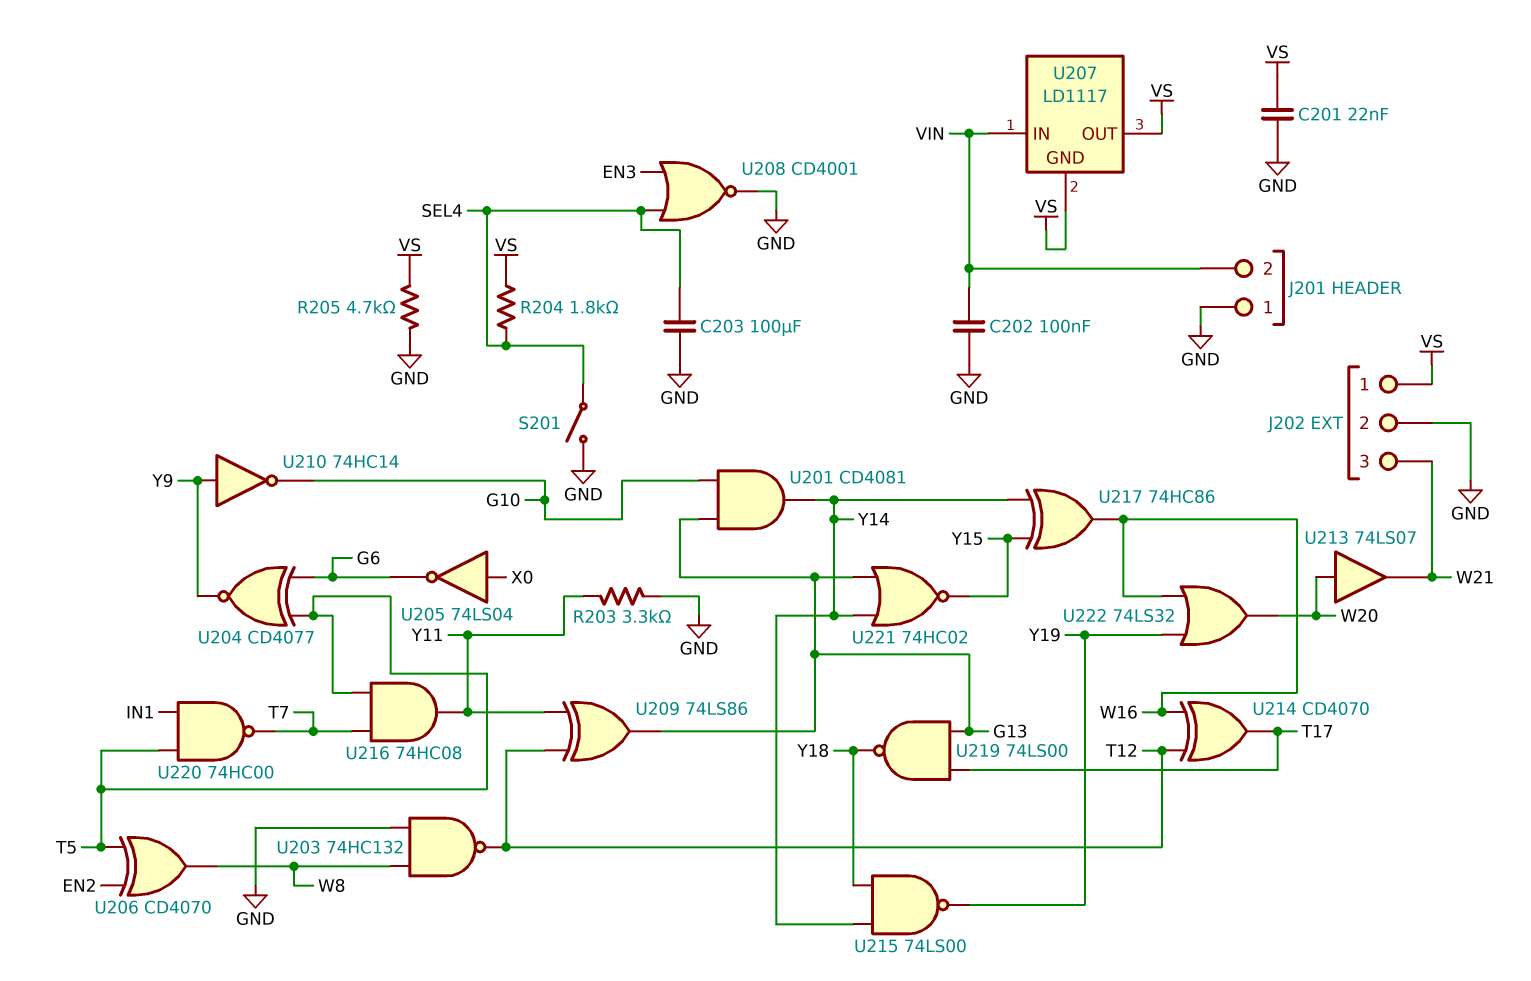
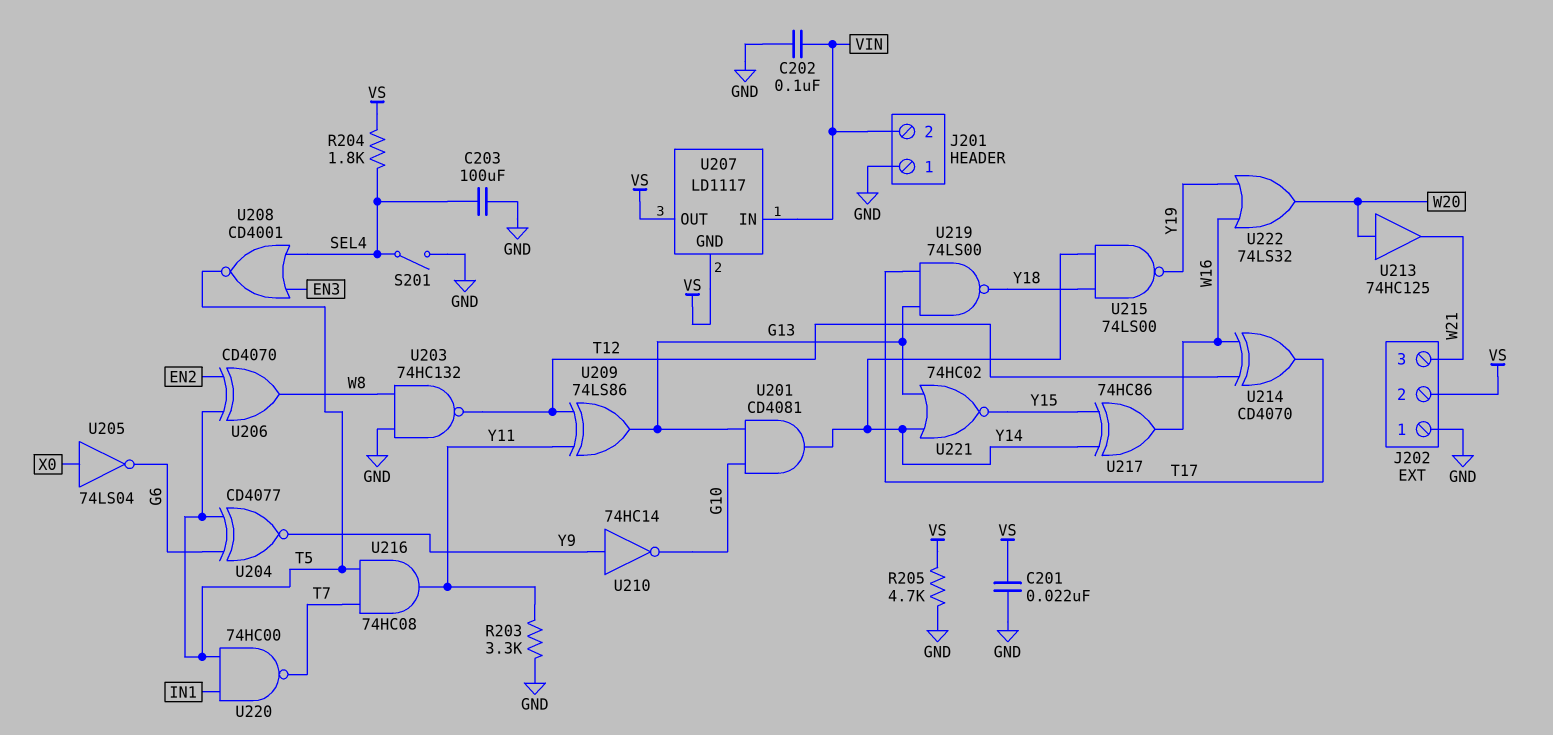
J202 pin 1: VS -> GND
J202 pin 2: GND -> VS
U208: NOR CD4001 (in EN3, in SEL4, out GND) -> NOR CD4001 (in EN3, in SEL4, out T5)
U213: buffer 74LS07 (in W20, out W21) -> buffer 74HC125 (in W20, out W21)

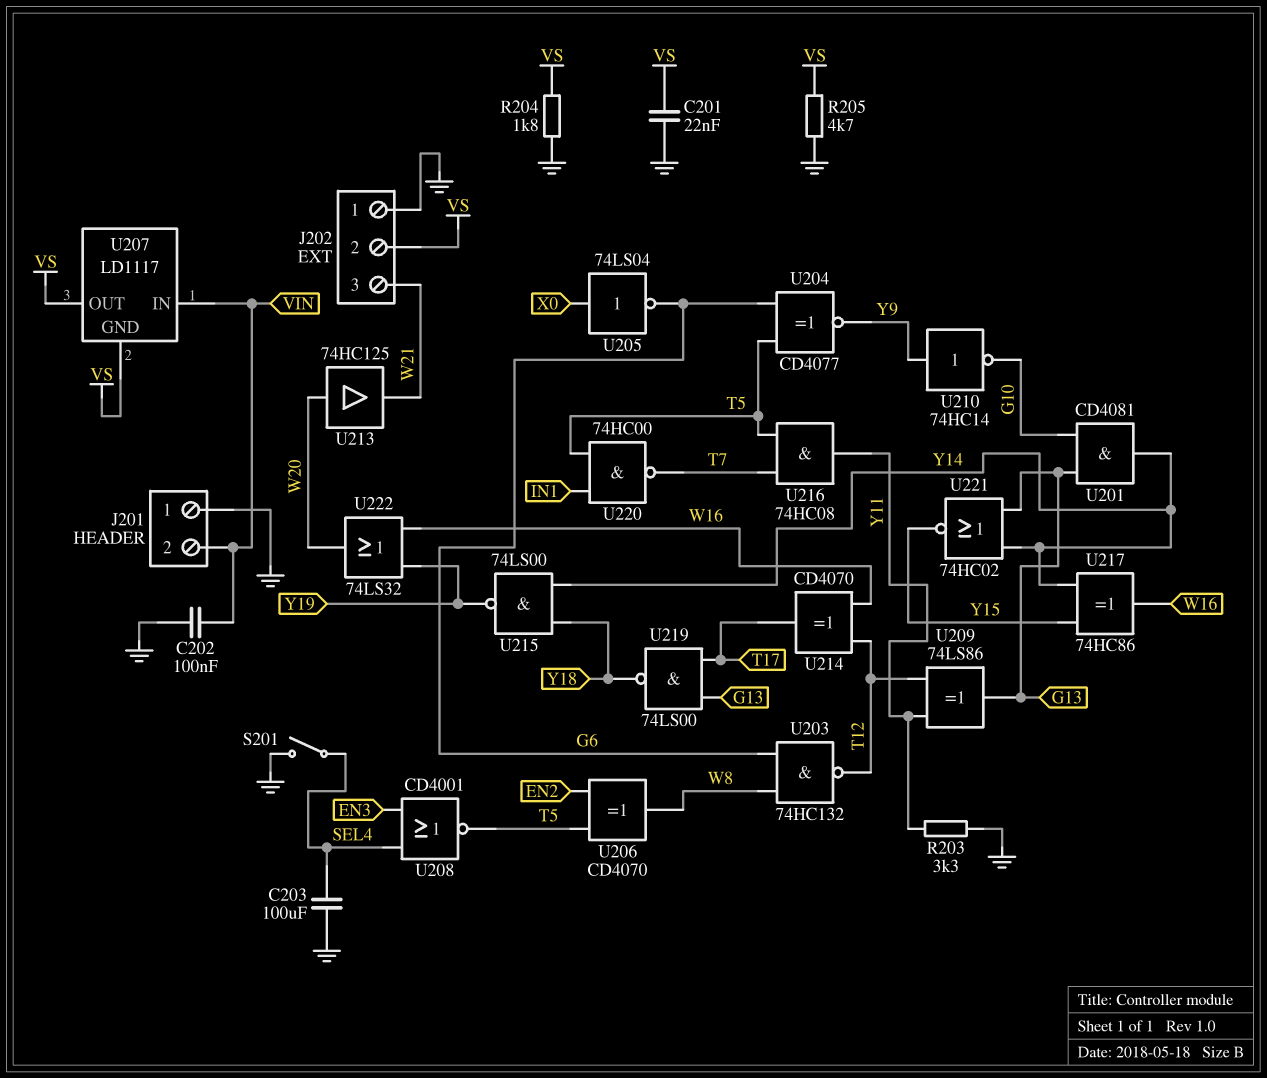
R204: 1.8k (SEL4, VS) -> 1.8k (GND, VS)
U203: NAND 74HC132 (in GND, in W8, out T12) -> NAND 74HC132 (in G6, in W8, out T12)

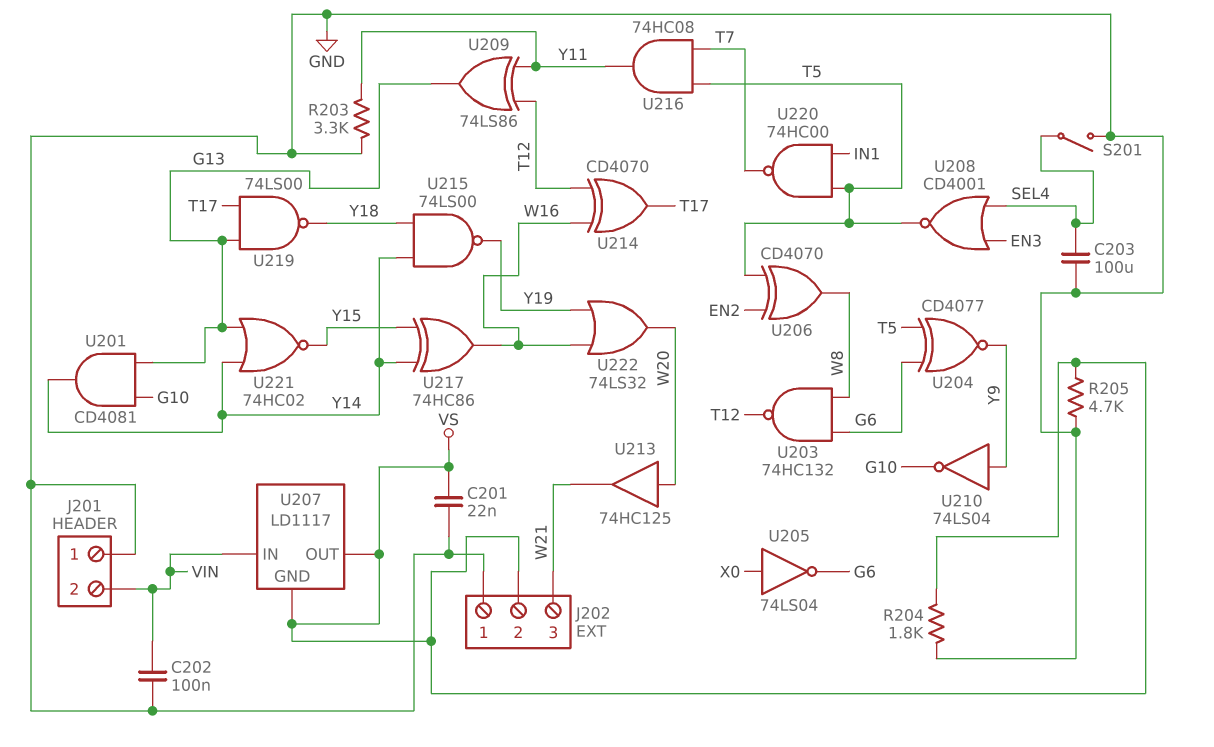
U210: NOT 74HC14 (in Y9, out G10) -> NOT 74LS04 (in Y9, out G10)

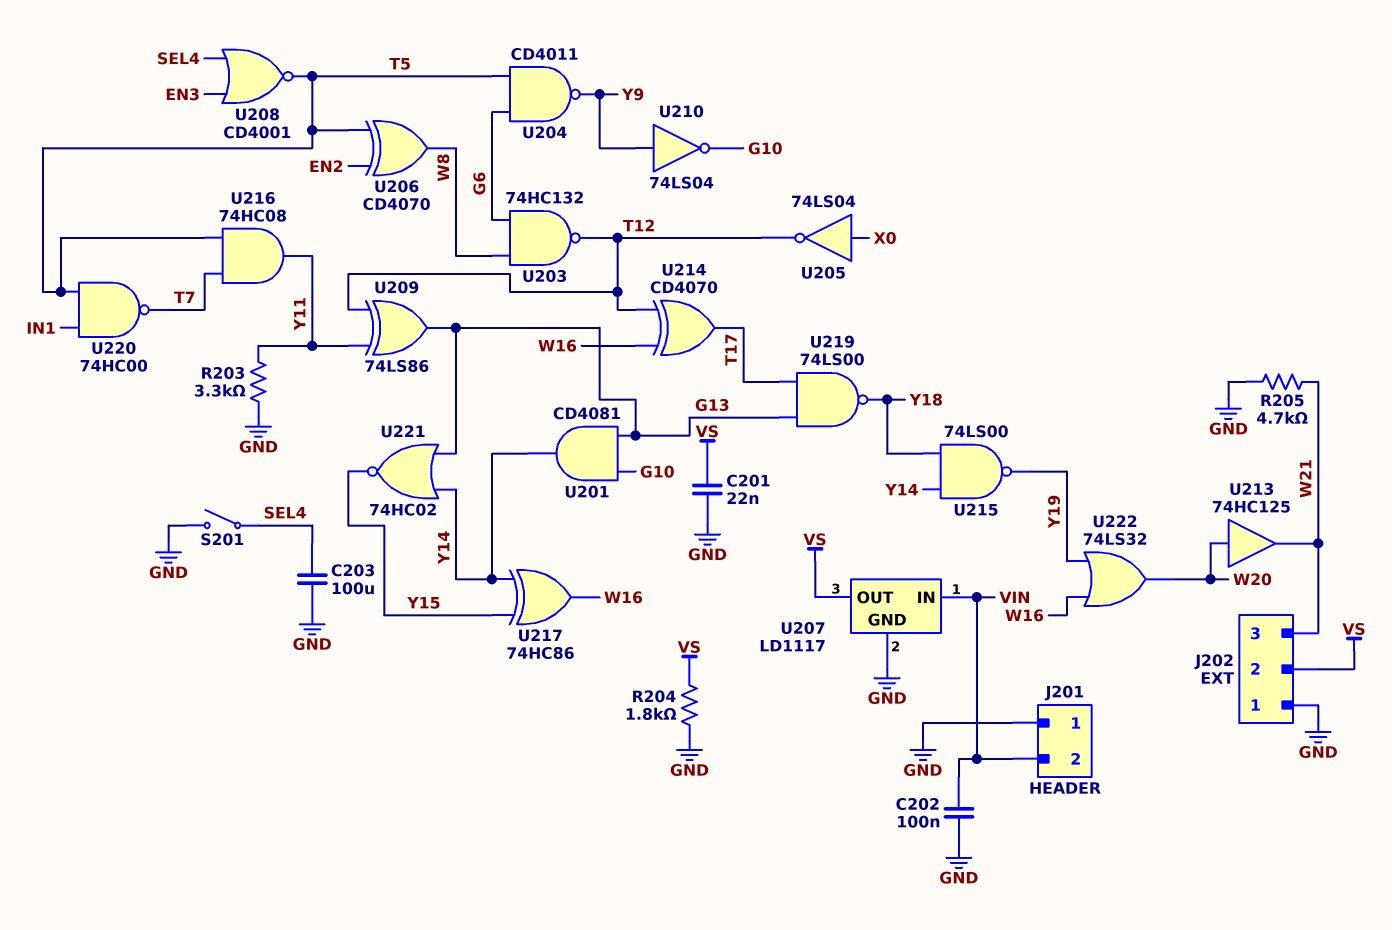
R205: 4.7k (GND, VS) -> 4.7k (GND, W21)
U204: XNOR CD4077 (in G6, in T5, out Y9) -> NAND CD4011 (in G6, in T5, out Y9)
U205: NOT 74LS04 (in X0, out G6) -> NOT 74LS04 (in X0, out T12)
U207 pin GND: VS -> GND

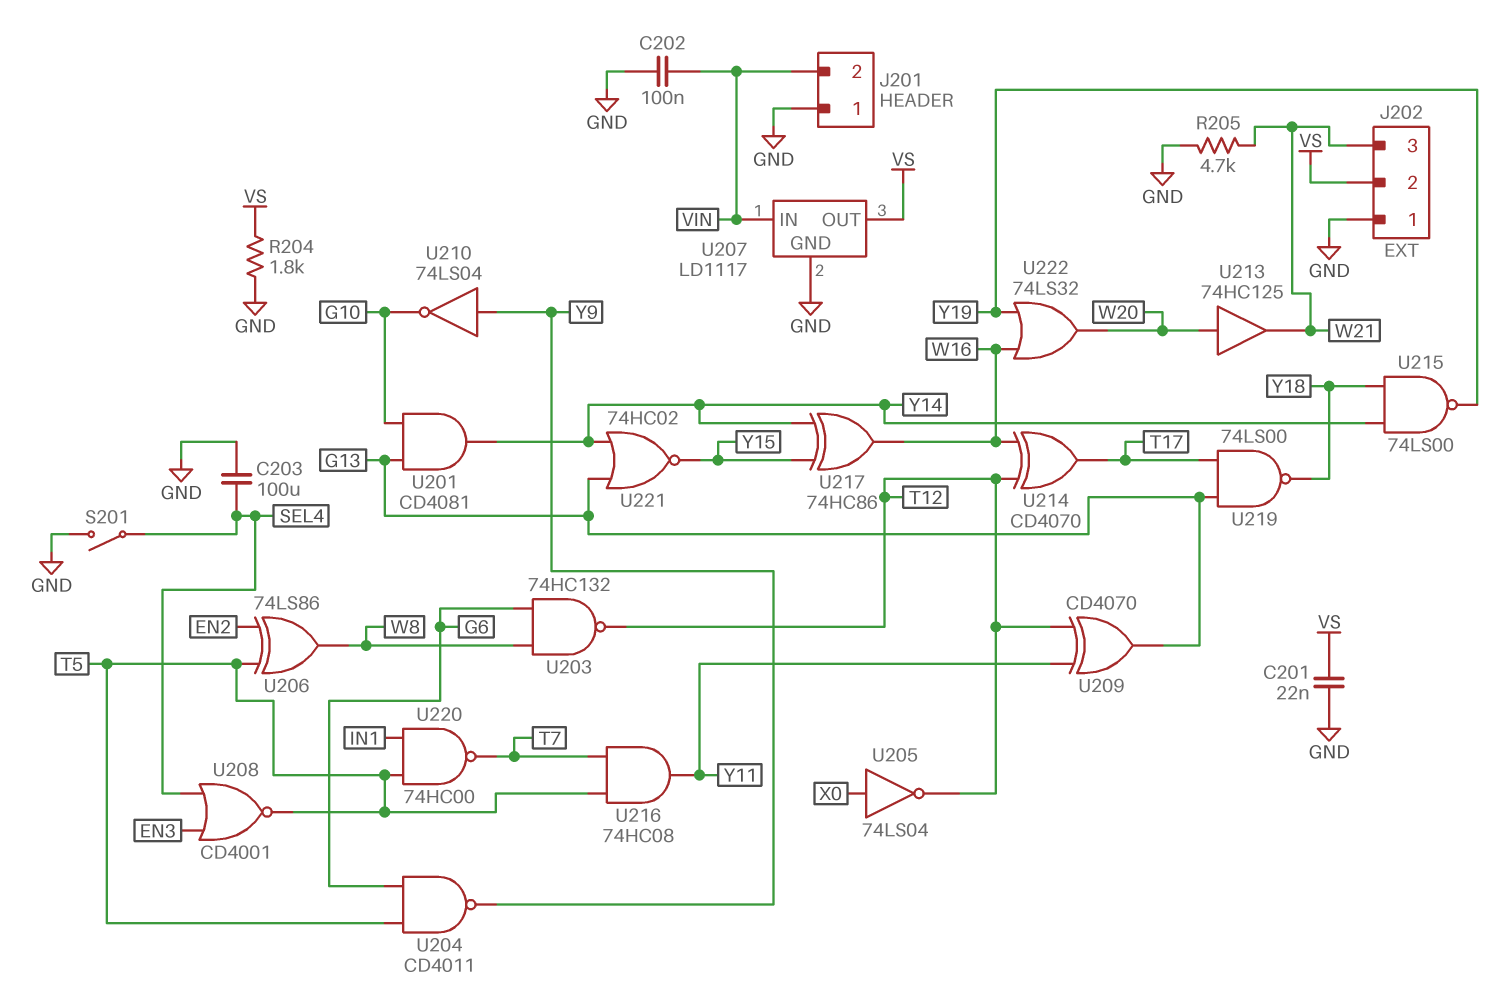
R203: 3.3k (GND, Y11) -> none
U206: XOR CD4070 (in EN2, in T5, out W8) -> XOR 74LS86 (in EN2, in T5, out W8)
U209: XOR 74LS86 (in T12, in Y11, out G13) -> XOR CD4070 (in T12, in Y11, out G13)

